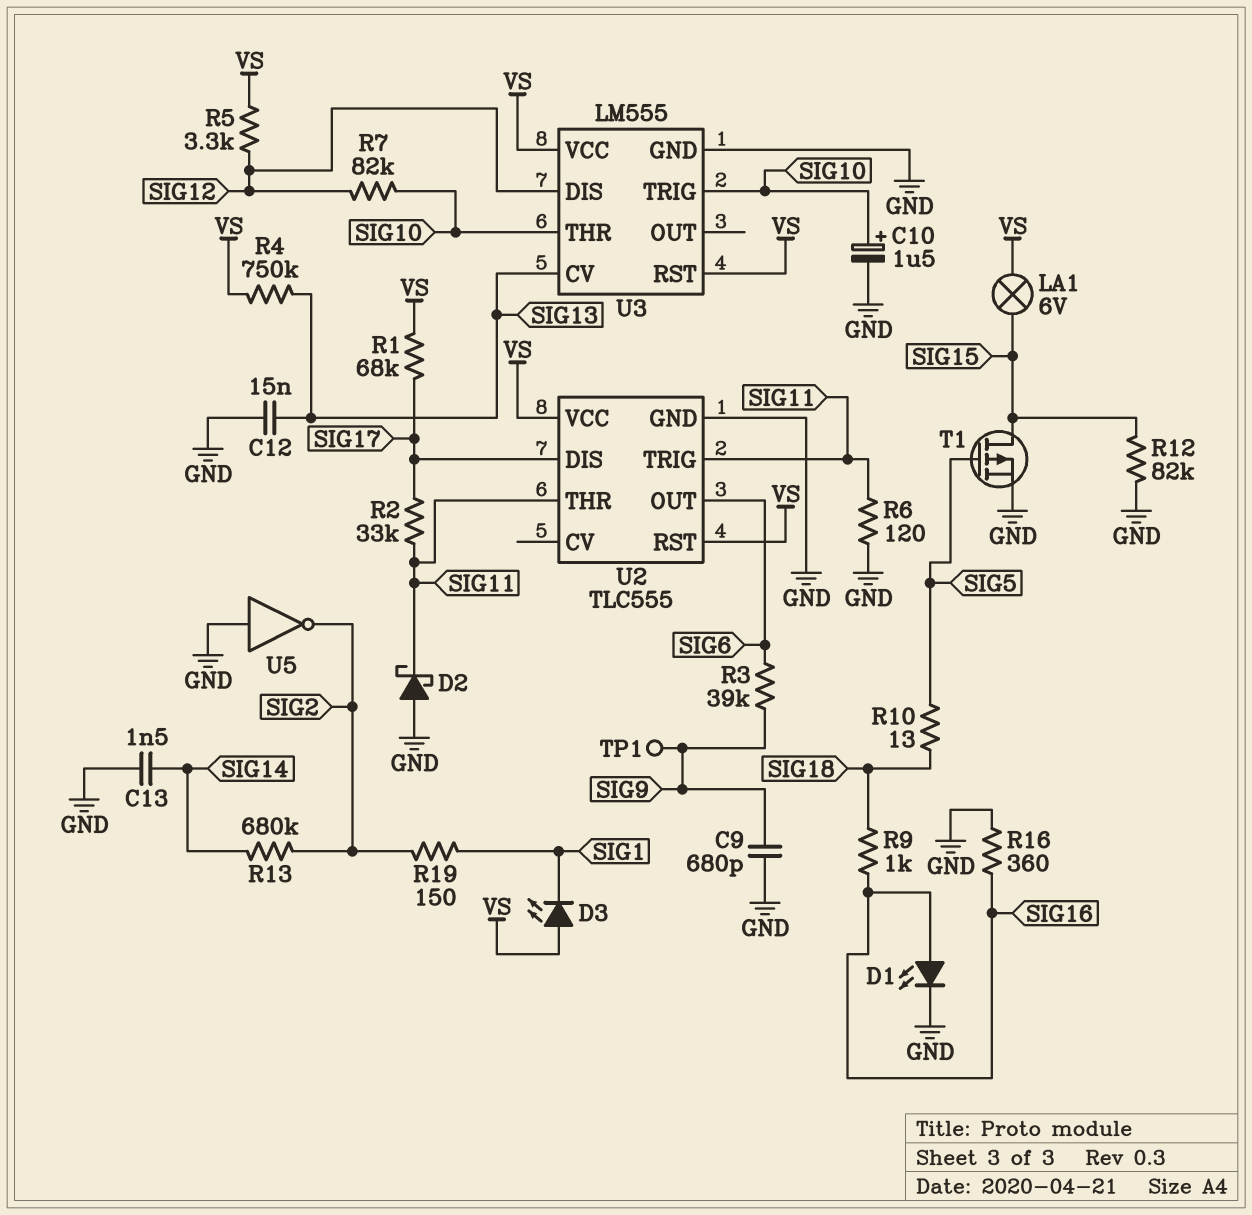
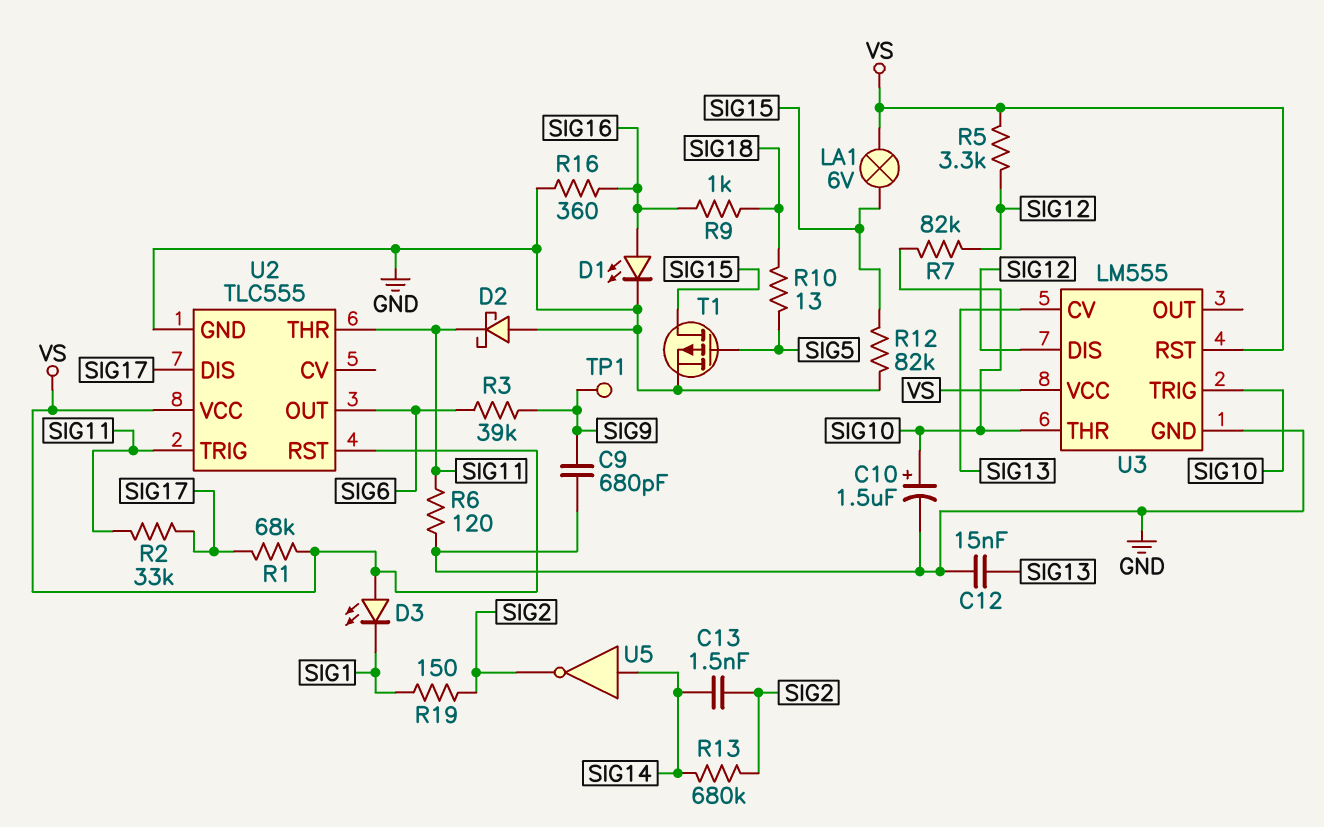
C13: 1.5nF (GND, SIG14) -> 1.5nF (SIG2, SIG14)
R4: 750k (SIG13, VS) -> none
U5: NOT (in GND, out SIG2) -> NOT (in SIG14, out SIG2)

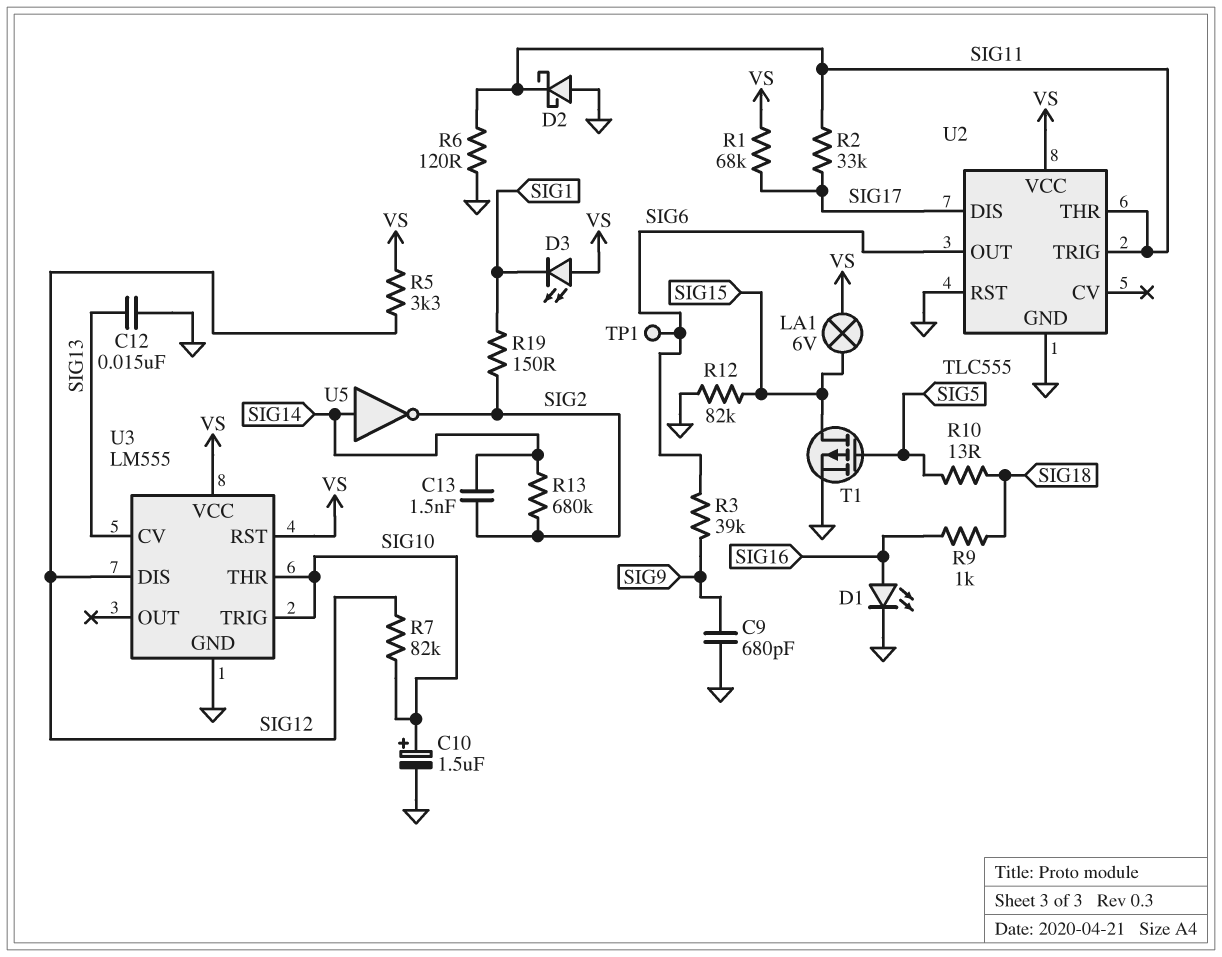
R16: 360 (GND, SIG16) -> none
TP1: test point (SIG9) -> test point (SIG6)
U2 pin RST: VS -> GND

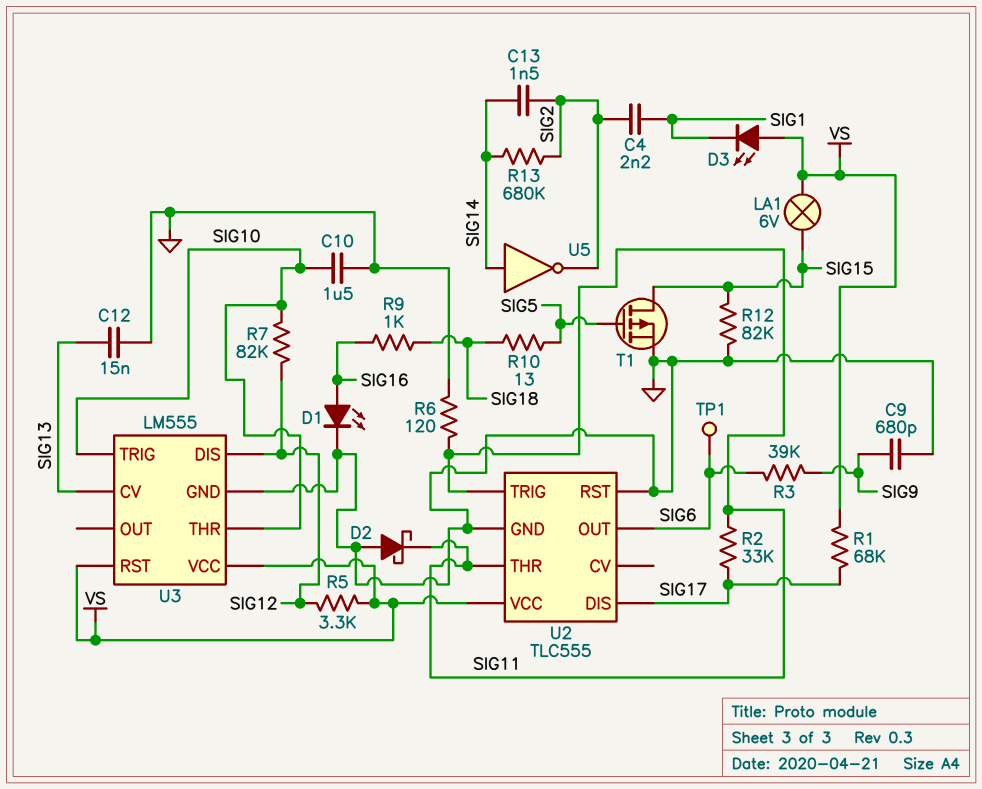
C4: none -> 2.2nF (SIG1, SIG2)
C10: 1.5uF (plus SIG10, minus GND) -> 1.5uF (GND, SIG10)
R19: 150 (SIG1, SIG2) -> none

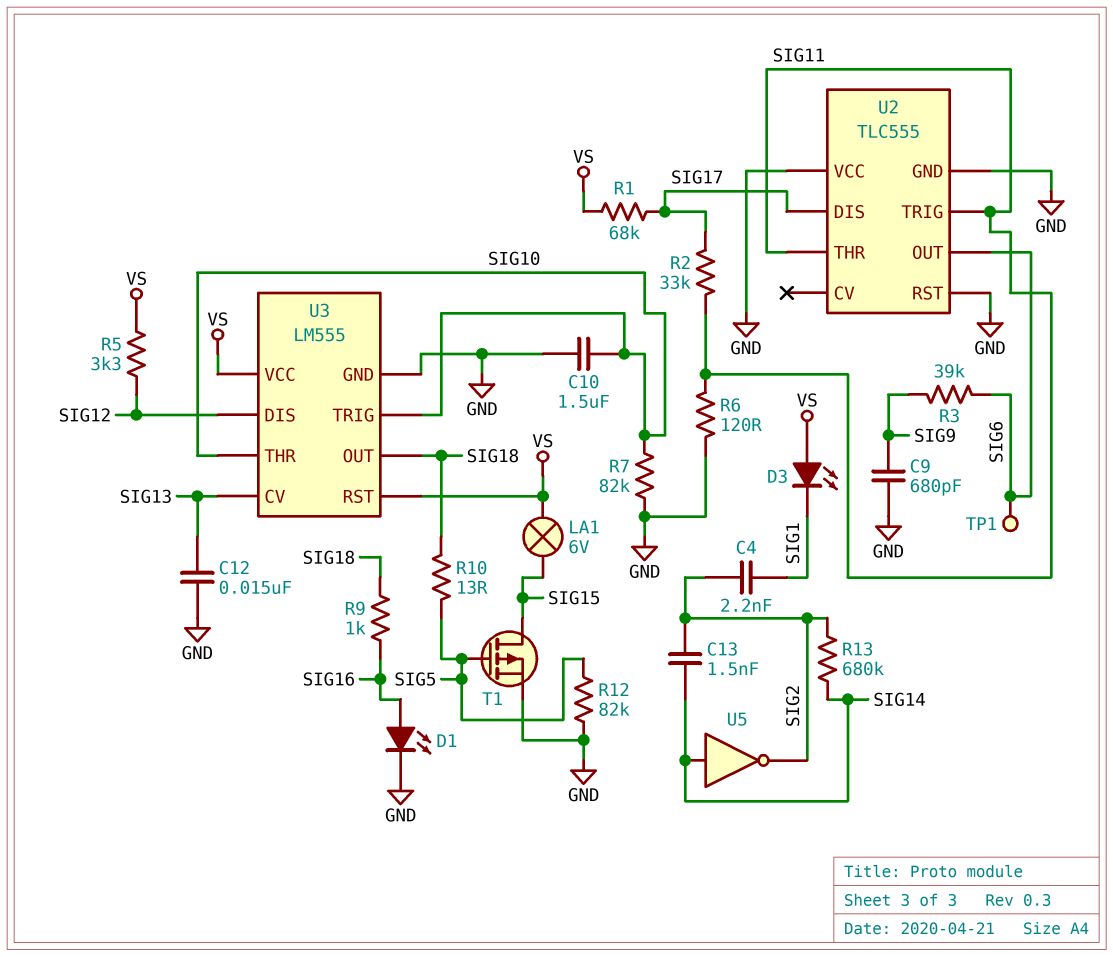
D2: schottky (A GND, K SIG11) -> none
R7: 82k (SIG10, SIG12) -> 82k (GND, SIG10)
R12: 82k (GND, SIG15) -> 82k (GND, SIG5)
U2 pin VCC: VS -> GND
U3 pin OUT: none -> SIG18

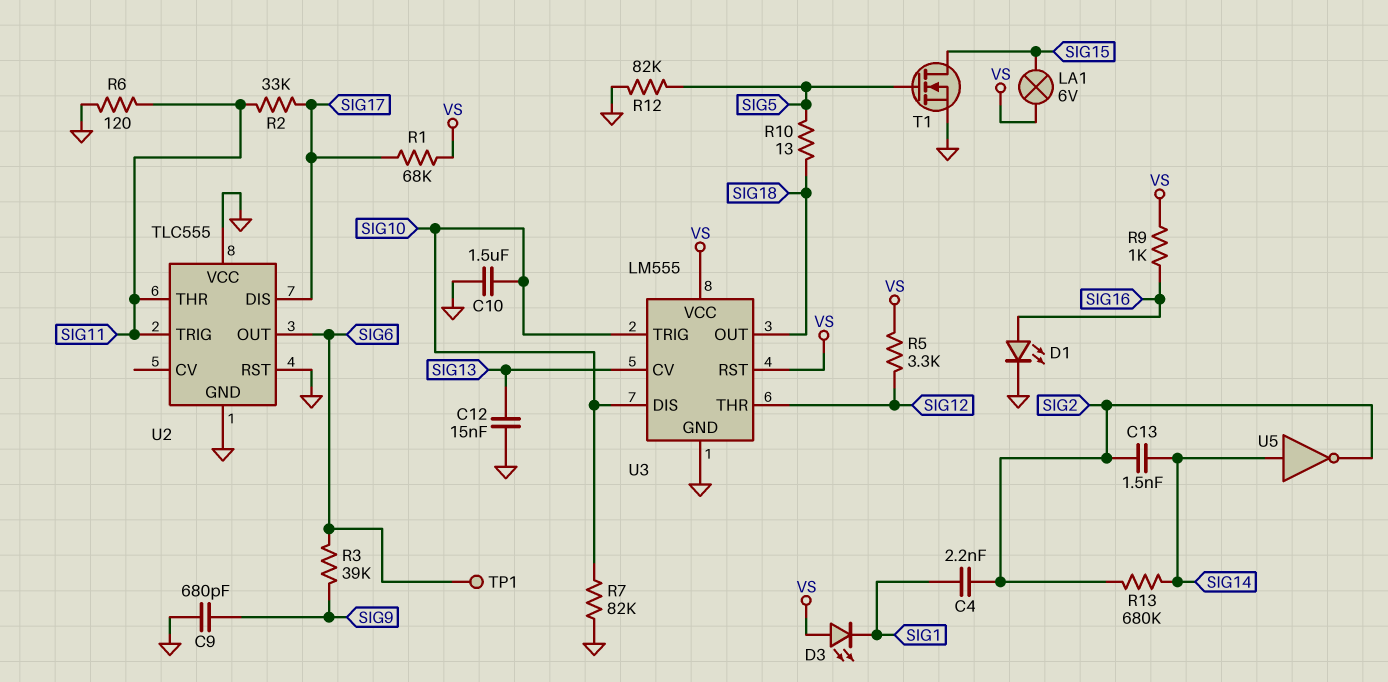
R9: 1k (SIG16, SIG18) -> 1k (SIG16, VS)
T1: PMOS (G SIG5, D SIG15, S GND) -> NMOS (G SIG5, D SIG15, S GND)
U3 pin DIS: SIG12 -> SIG10
U3 pin THR: SIG10 -> SIG12

